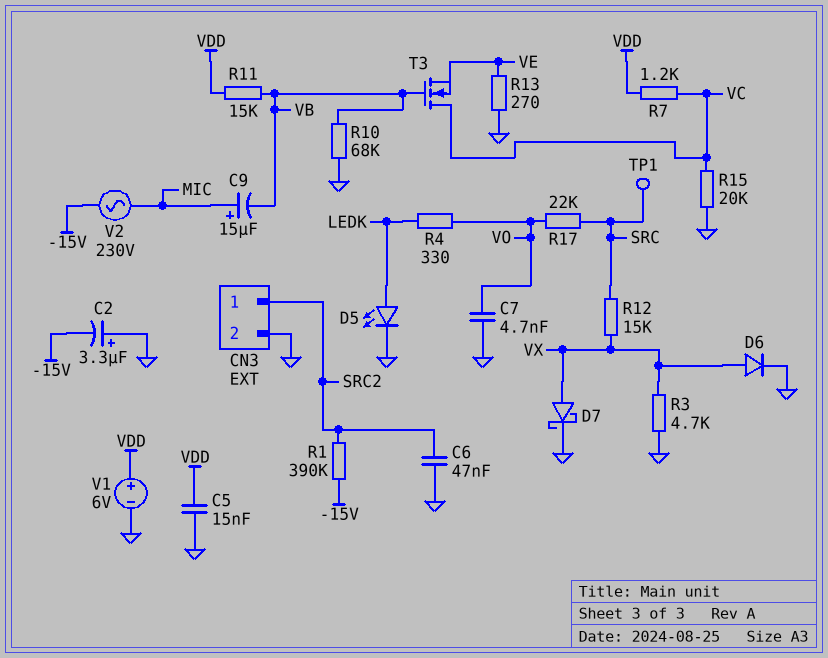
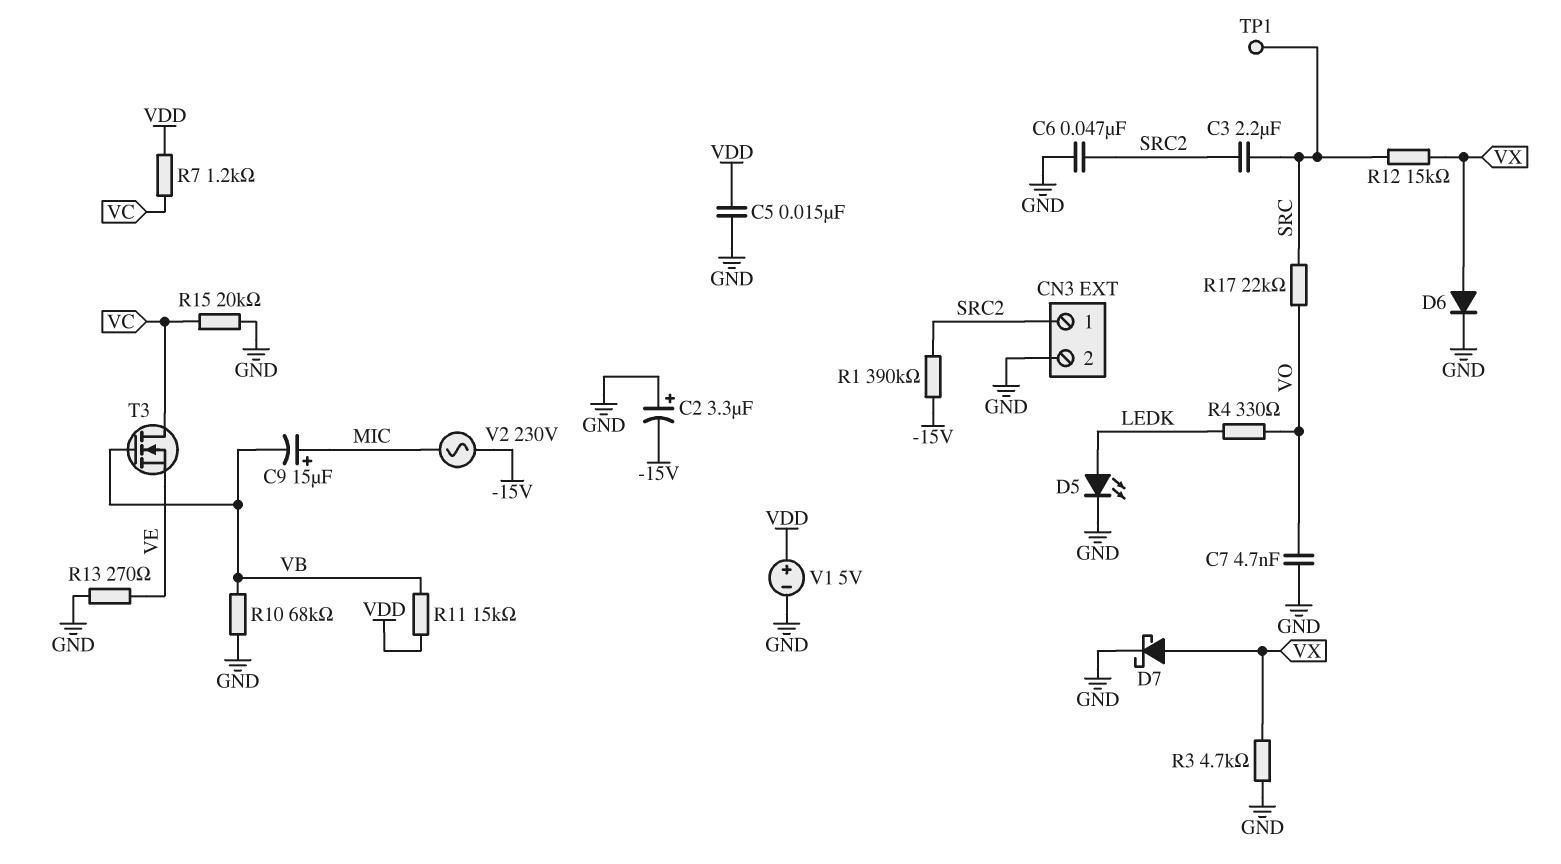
C3: none -> 2.2uF (SRC, SRC2)
V1: 6V (plus VDD, minus GND) -> 5V (plus VDD, minus GND)

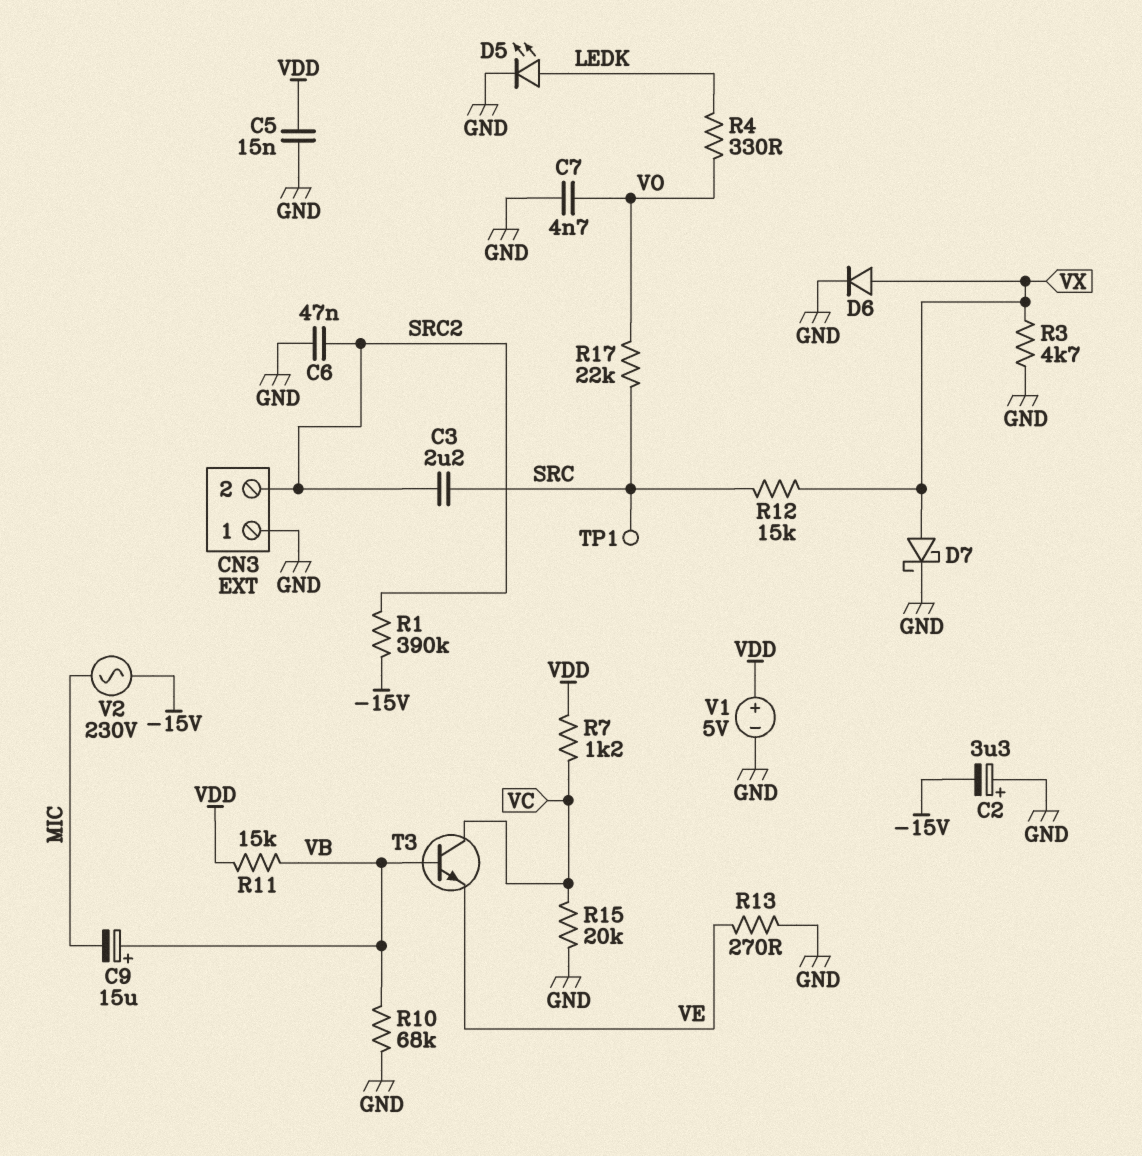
C9: 15uF (plus MIC, minus VB) -> 15uF (plus VB, minus MIC)
CN3 pin 1: SRC2 -> GND
CN3 pin 2: GND -> SRC2
T3: NMOS (G VB, D VC, S VE) -> NPN (B VB, C VC, E VE)

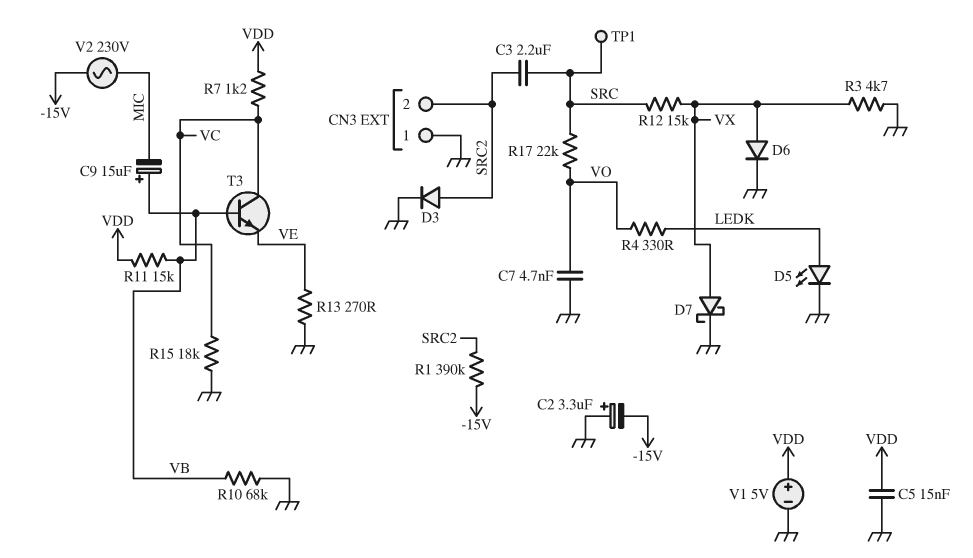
C6: 47nF (GND, SRC2) -> none
D3: none -> diode (A SRC2, K GND)
R15: 20k (GND, VC) -> 18k (GND, VC)

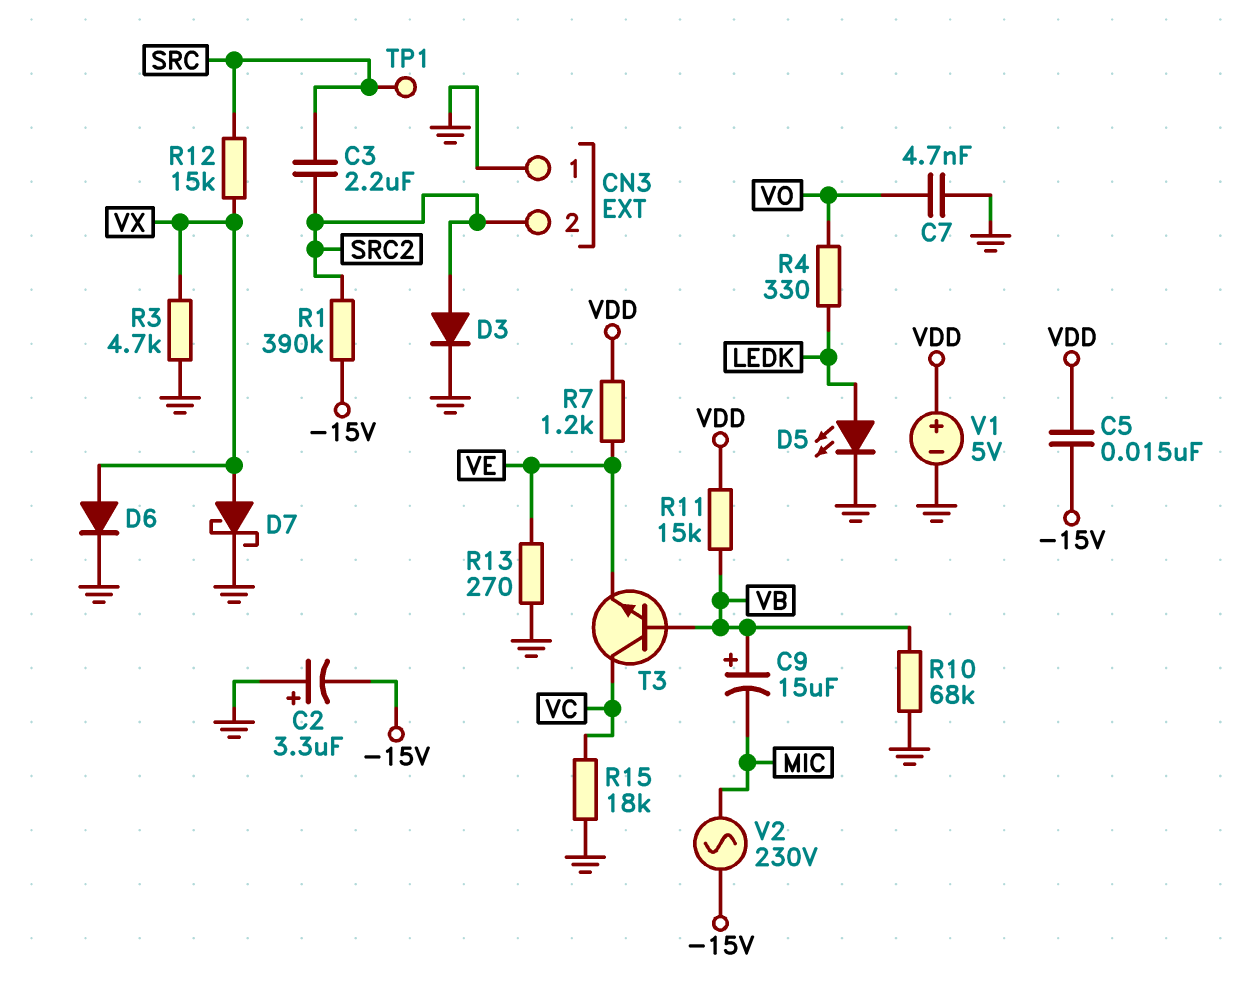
C5: 15nF (GND, VDD) -> 15nF (-15V, VDD)
R7: 1.2k (VC, VDD) -> 1.2k (VDD, VE)
R17: 22k (SRC, VO) -> none

